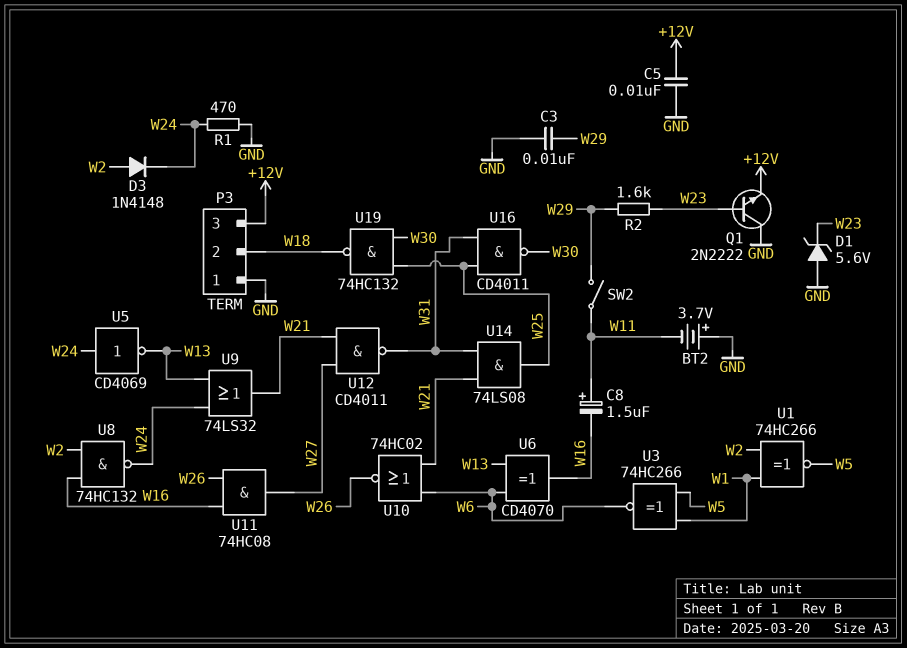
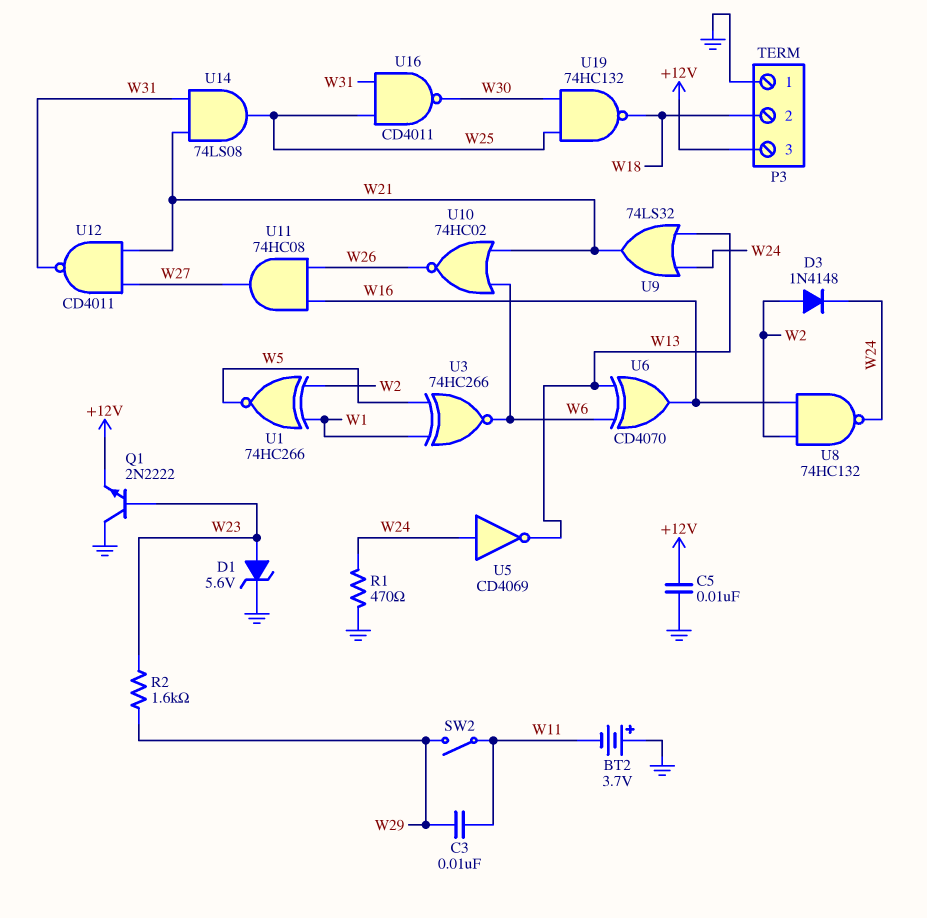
C3: 10nF (GND, W29) -> 10nF (W11, W29)
C8: 1.5uF (plus W11, minus W16) -> none
D1: zener 5.6V (A GND, K W23) -> zener 5.6V (A W23, K GND)

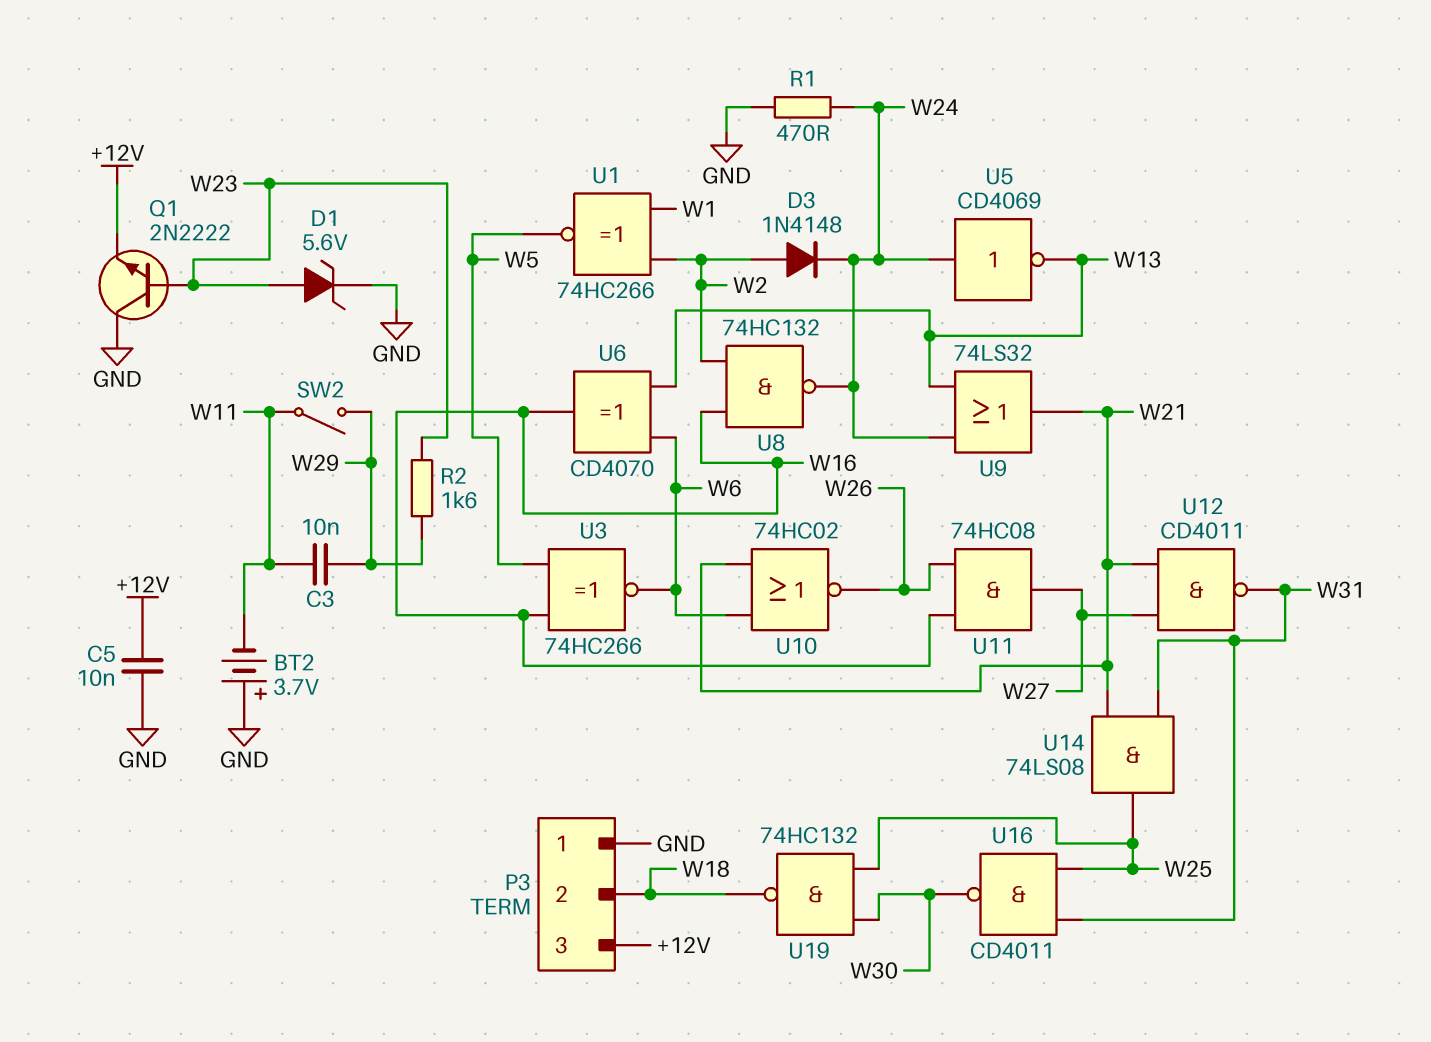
U3: XNOR 74HC266 (in W1, in W5, out W6) -> XNOR 74HC266 (in W5, in W16, out W6)

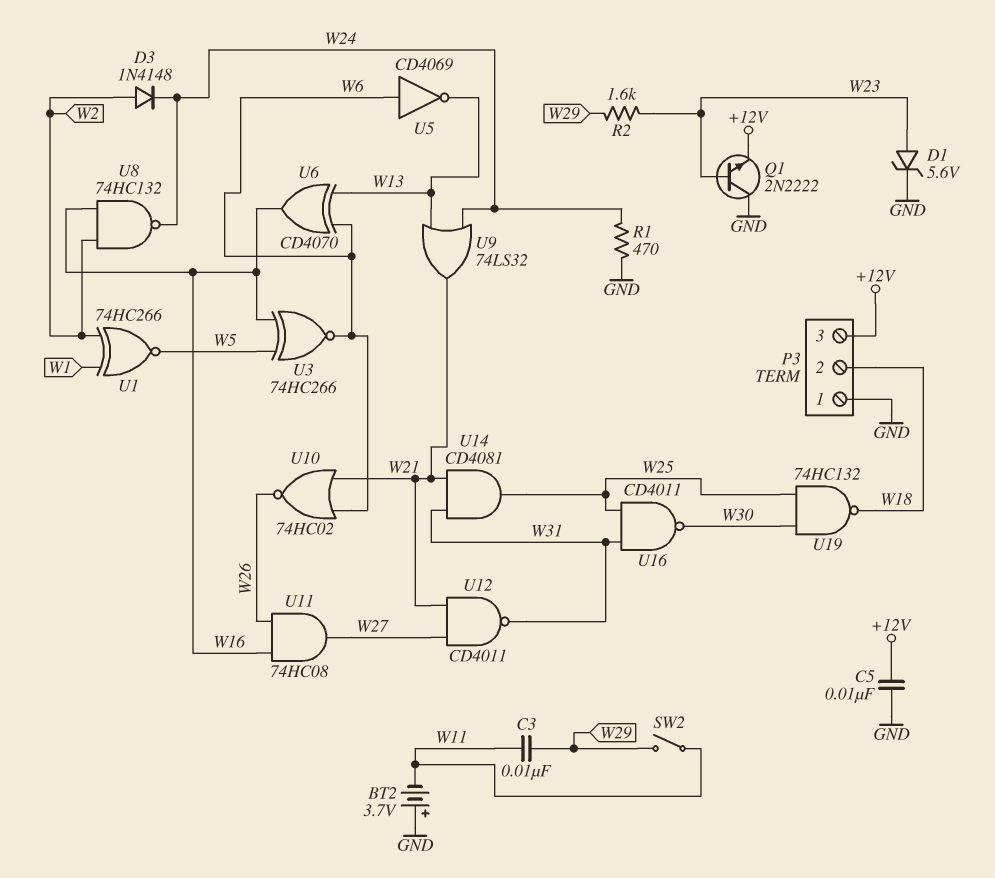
U5: NOT CD4069 (in W24, out W13) -> NOT CD4069 (in W6, out W13)
U14: AND 74LS08 (in W21, in W31, out W25) -> AND CD4081 (in W21, in W31, out W25)

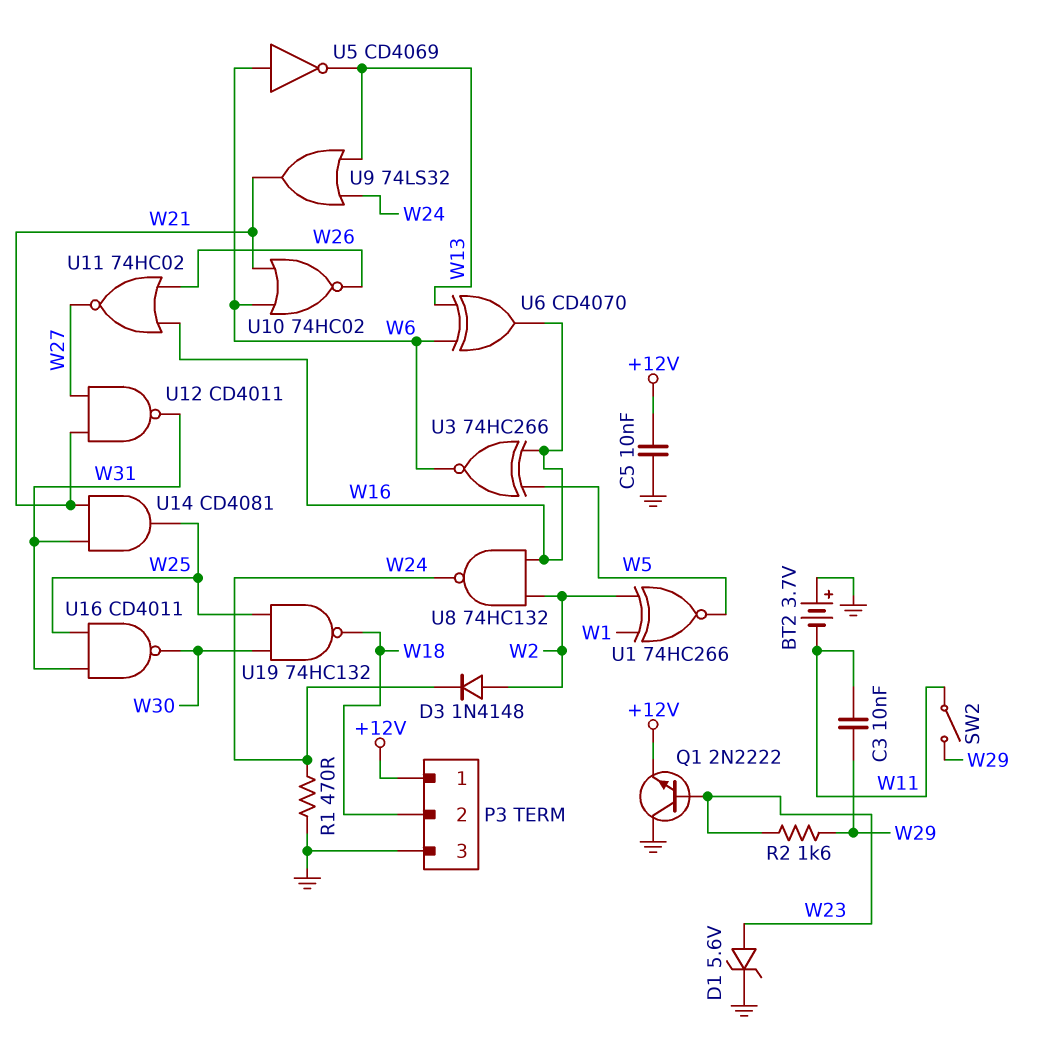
P3 pin 1: GND -> +12V
P3 pin 3: +12V -> GND
U11: AND 74HC08 (in W16, in W26, out W27) -> NOR 74HC02 (in W16, in W26, out W27)

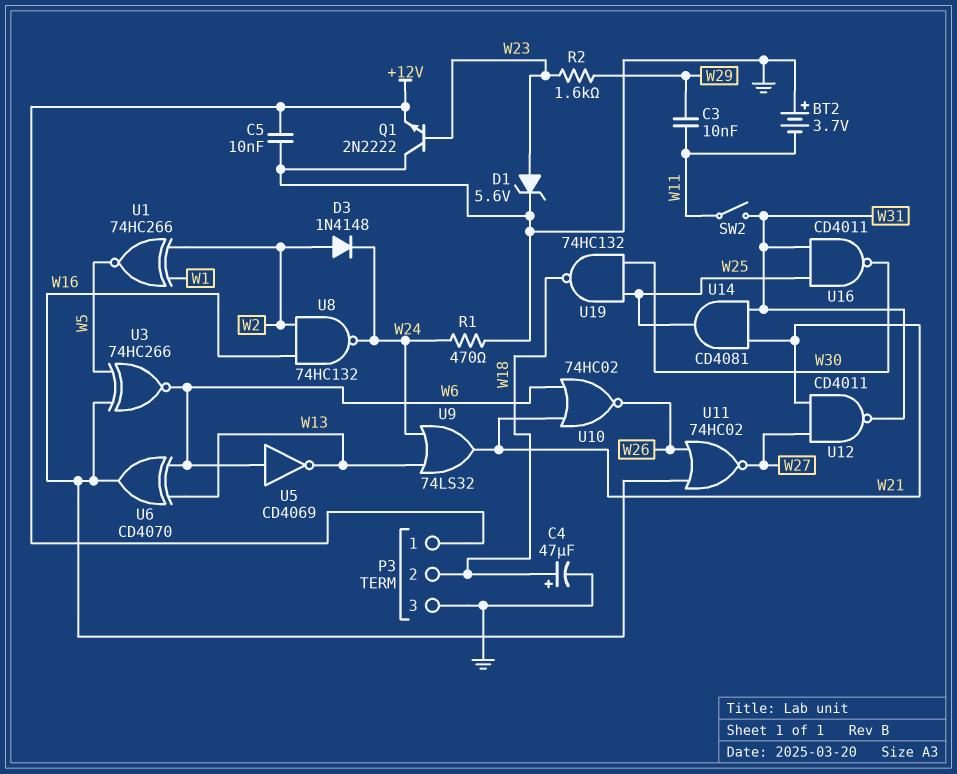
C4: none -> 47uF (plus W18, minus GND)
SW2: switch (W11, W29) -> switch (W11, W31)

